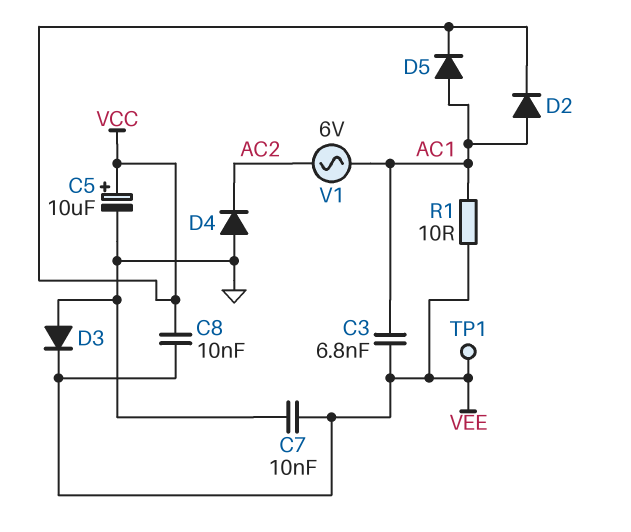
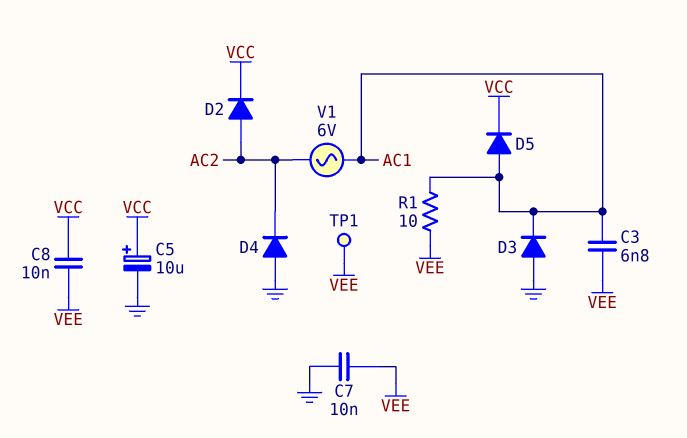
D2: diode (A AC1, K VCC) -> diode (A AC2, K VCC)
D3: diode (A GND, K VEE) -> diode (A GND, K AC1)

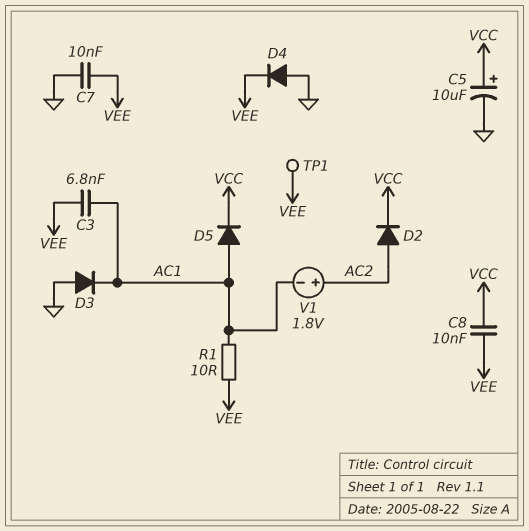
D4: diode (A GND, K AC2) -> diode (A GND, K VEE)
V1: AC 6V (AC1, AC2) -> 1.8V (plus AC2, minus AC1)

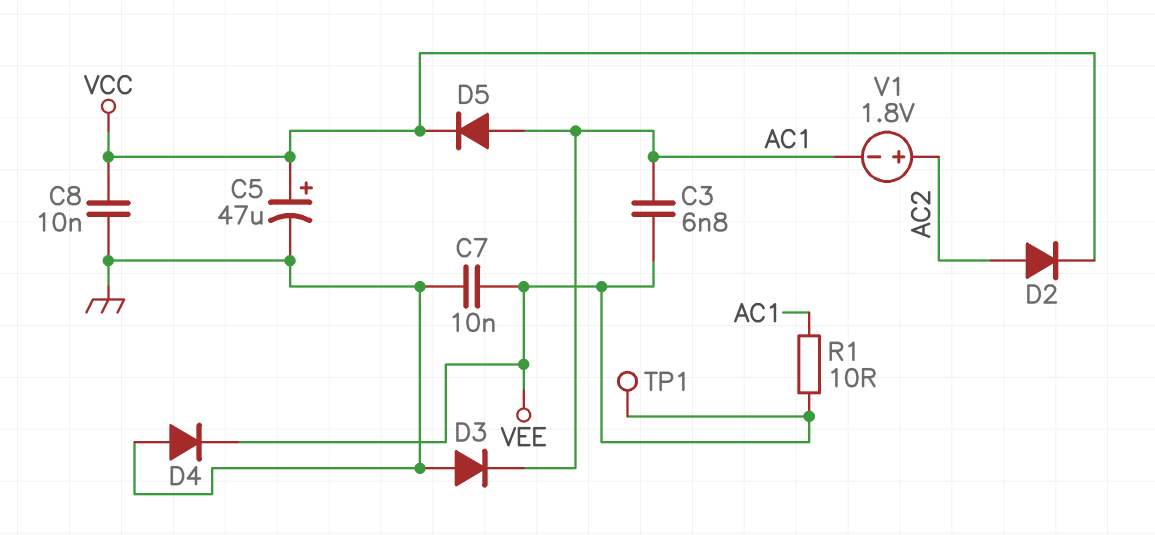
C5: 10uF (plus VCC, minus GND) -> 47uF (plus VCC, minus GND)
C8: 10nF (VCC, VEE) -> 10nF (GND, VCC)

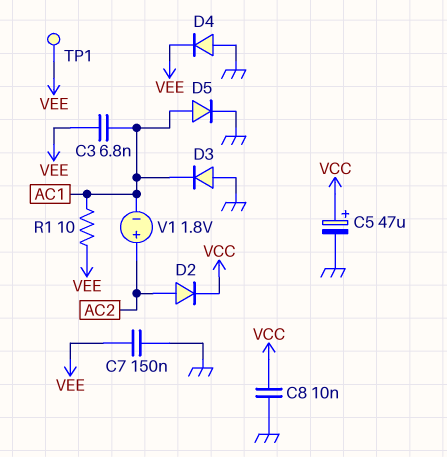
C7: 10nF (GND, VEE) -> 150nF (GND, VEE)
D5: diode (A AC1, K VCC) -> diode (A AC1, K GND)

